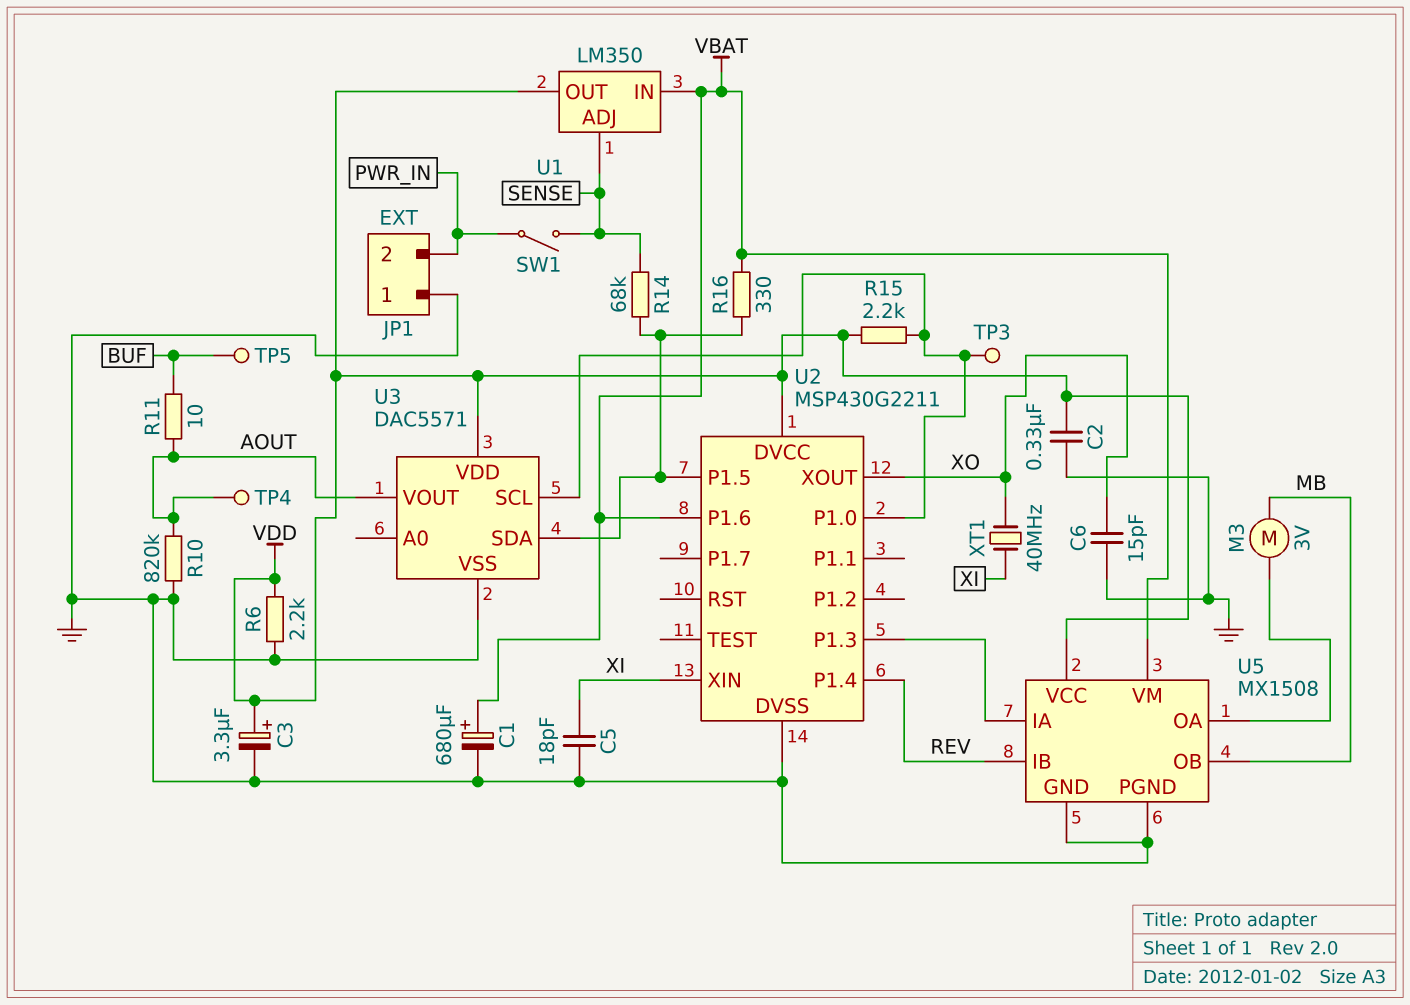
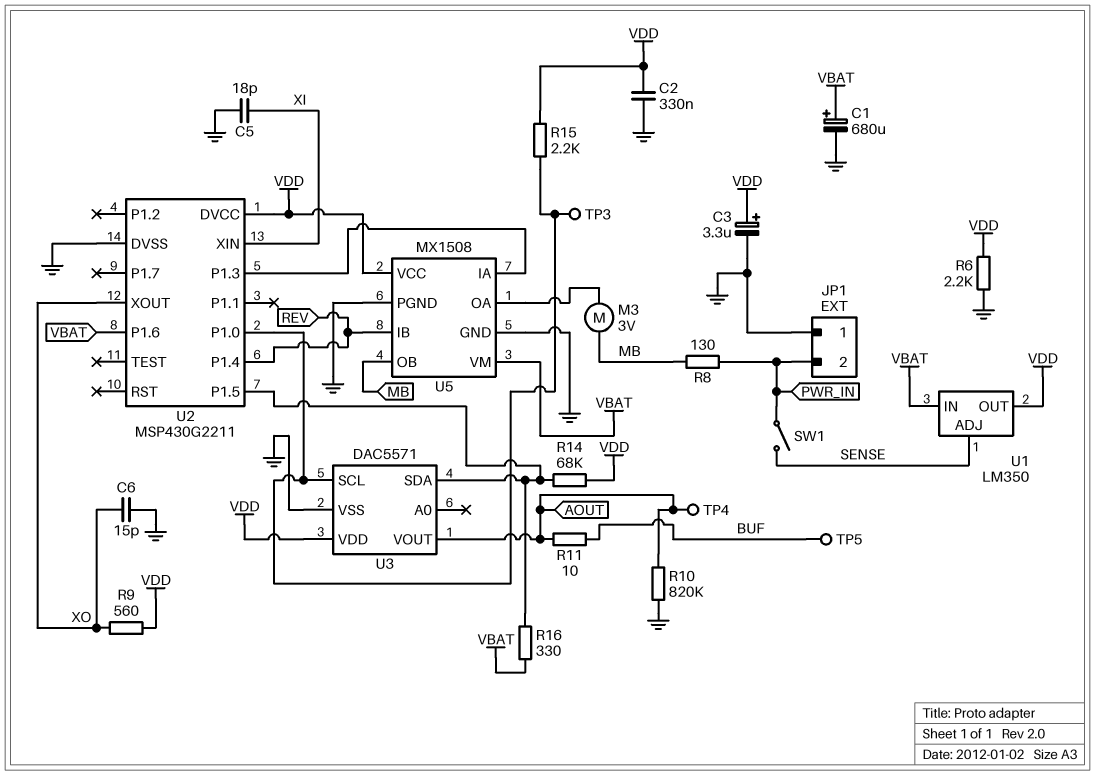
R8: none -> 130 (MB, PWR_IN)
R9: none -> 560 (VDD, XO)
R14: 68k (SENSE, U2/P1.5) -> 68k (U2/P1.5, VDD)
XT1: 40MHz (XI, XO) -> none

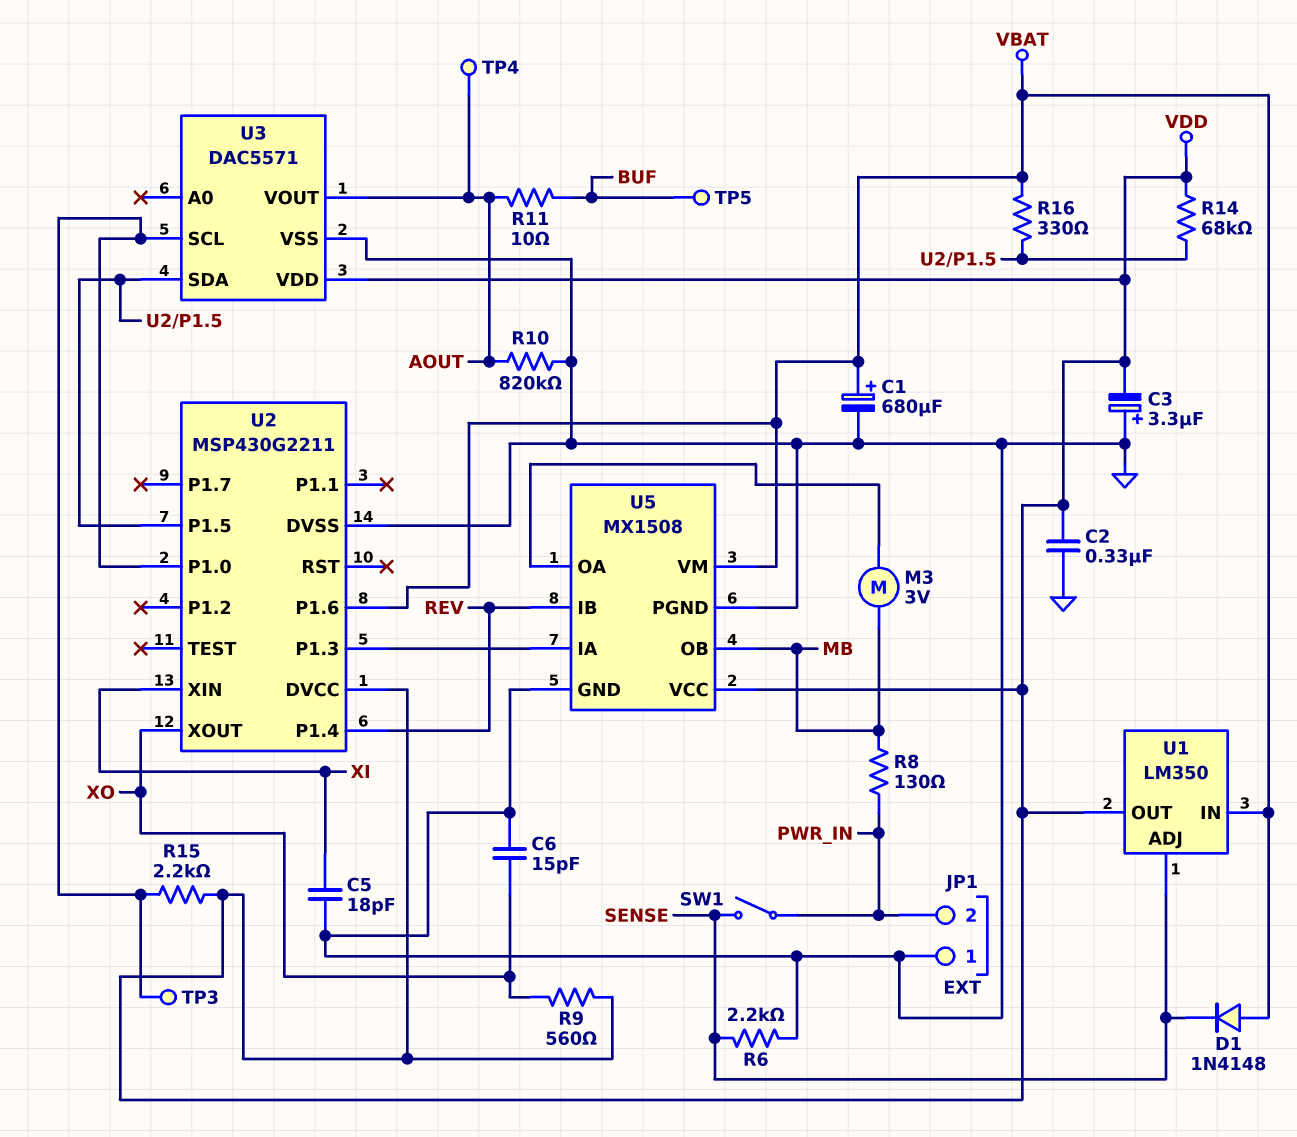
C3: 3.3uF (plus VDD, minus GND) -> 3.3uF (plus GND, minus VDD)
D1: none -> diode 1N4148 (A VBAT, K SENSE)
R6: 2.2k (GND, VDD) -> 2.2k (GND, SENSE)

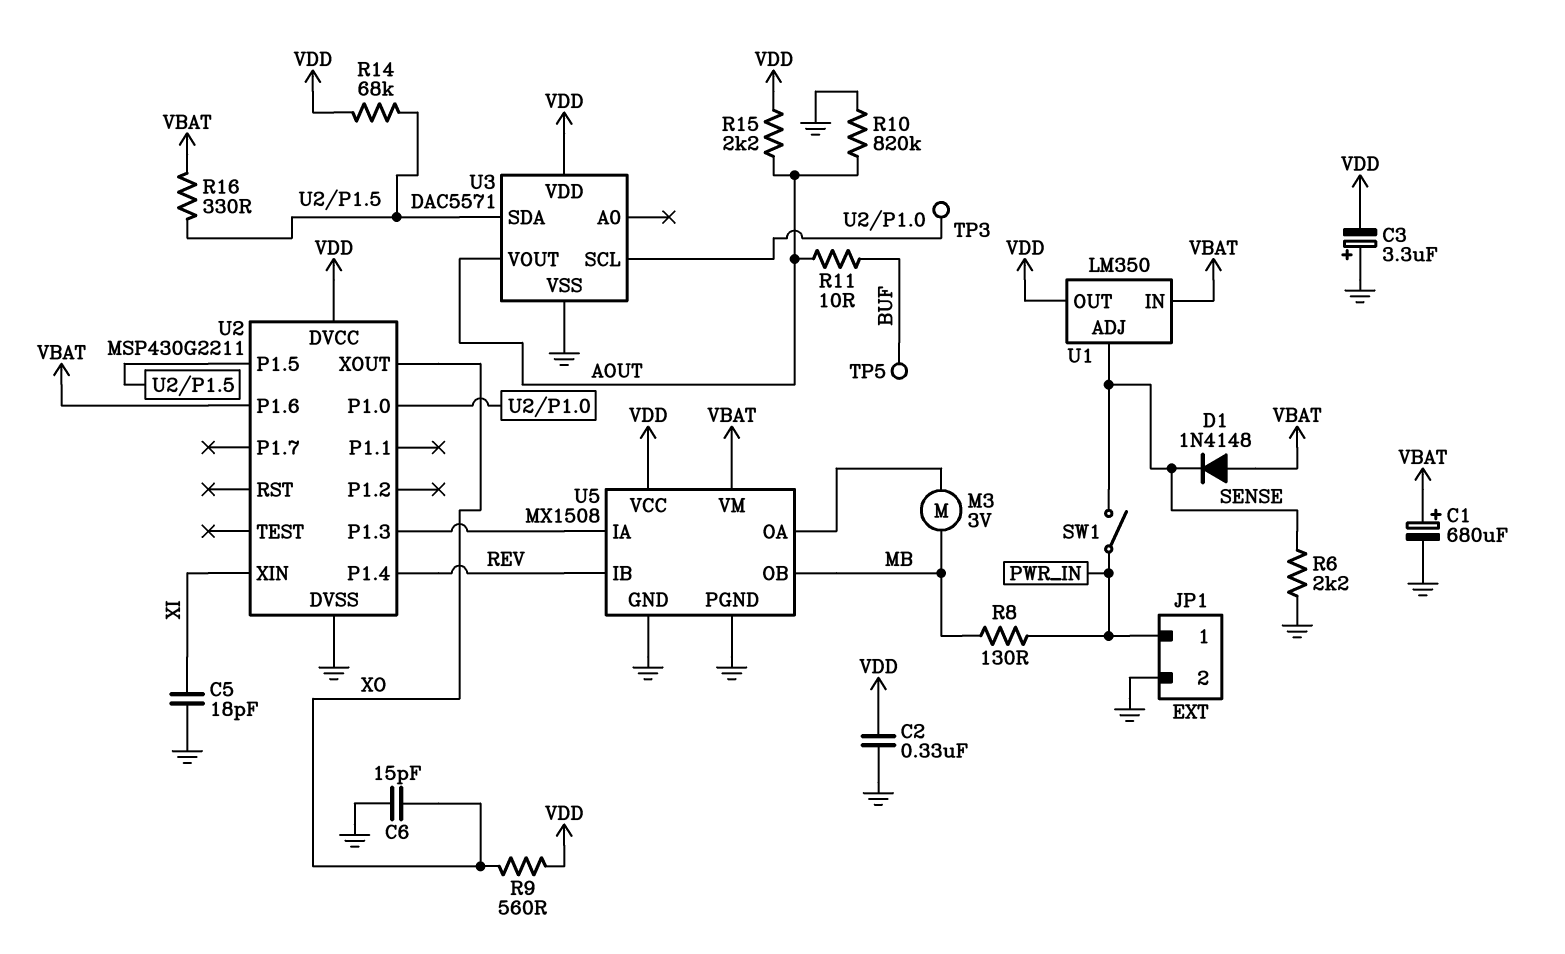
JP1 pin 1: GND -> PWR_IN
JP1 pin 2: PWR_IN -> GND
R15: 2.2k (U2/P1.0, VDD) -> 2.2k (AOUT, VDD)
TP4: test point (AOUT) -> none

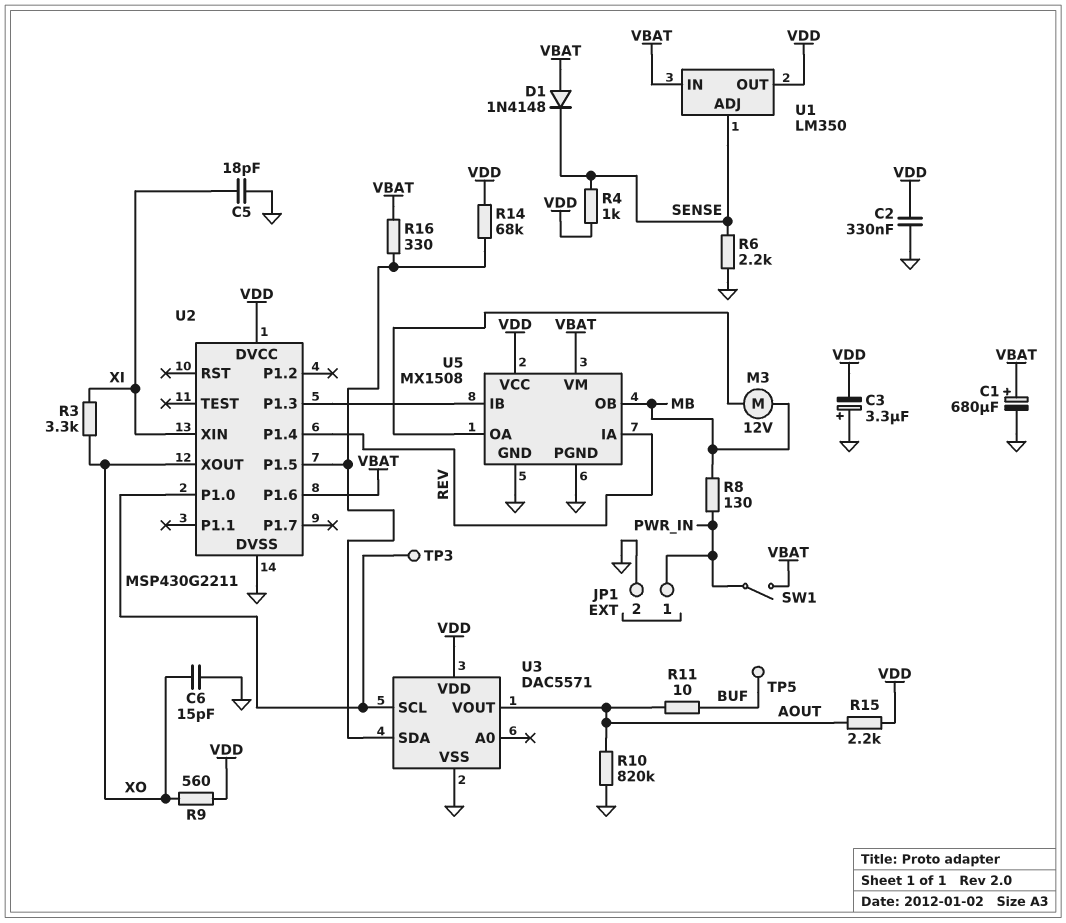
M3: motor 3V (MB, U5/OA) -> motor 12V (MB, U5/OA)
R3: none -> 3.3k (XI, XO)
R4: none -> 1k (SENSE, VDD)
SW1: switch (PWR_IN, SENSE) -> switch (PWR_IN, VBAT)
U5 pin IA: U2/P1.3 -> REV
U5 pin IB: REV -> U2/P1.3

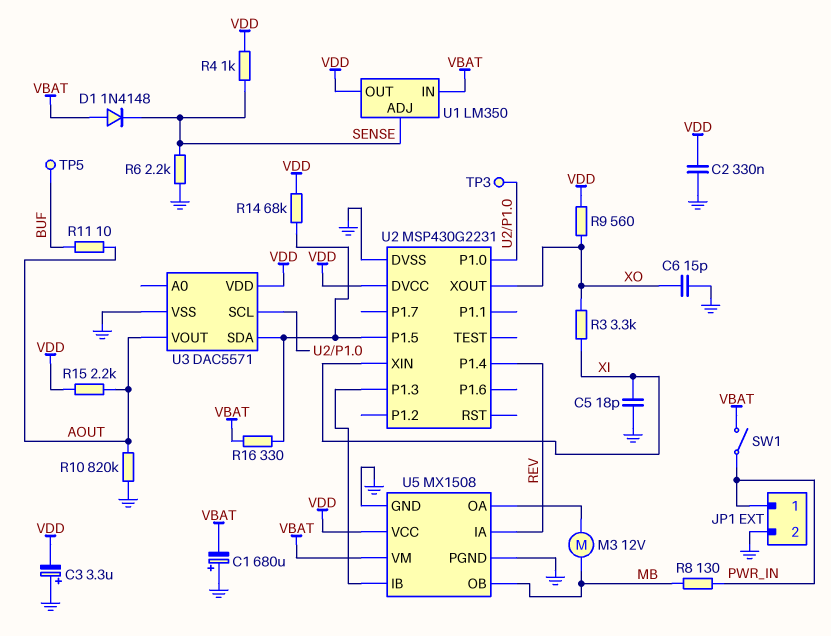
C1: 680uF (plus VBAT, minus GND) -> 680uF (plus GND, minus VBAT)
U2: MSP430G2211 -> MSP430G2231
U2 pin P1.6: VBAT -> none

